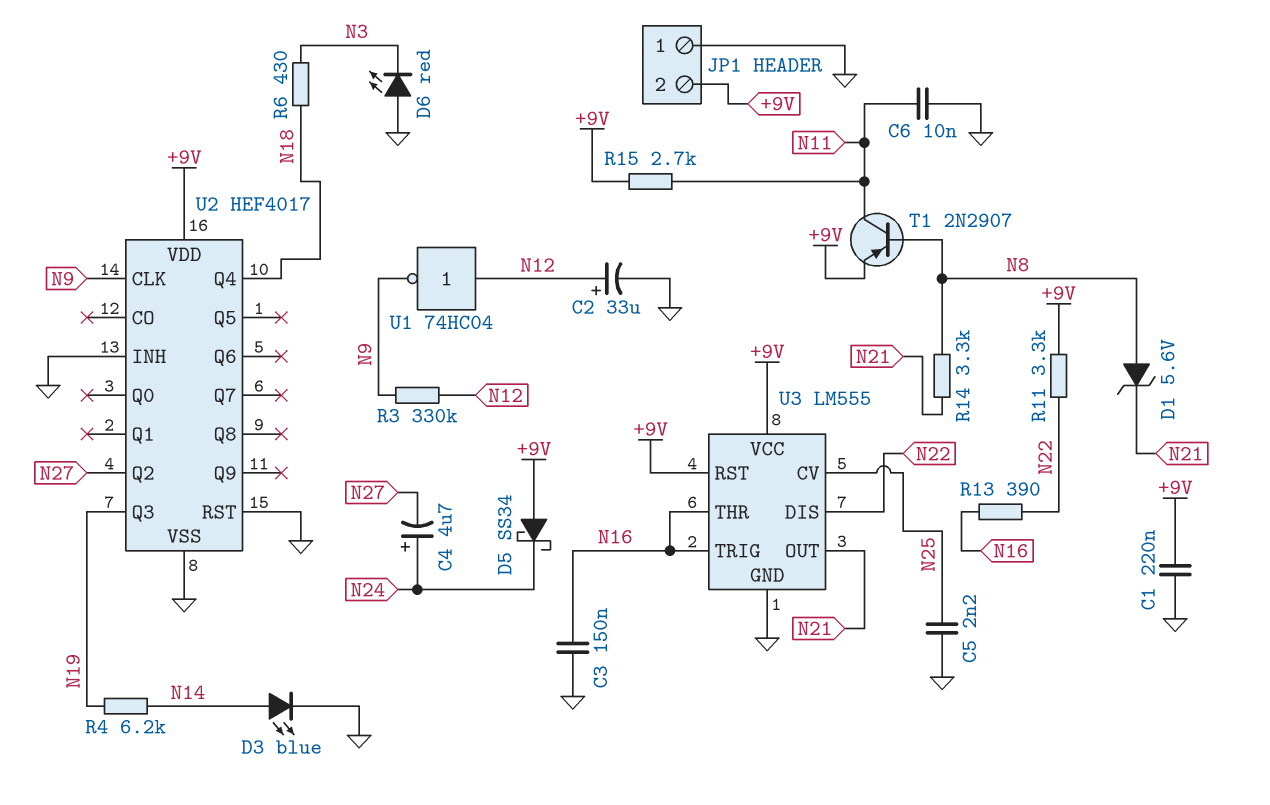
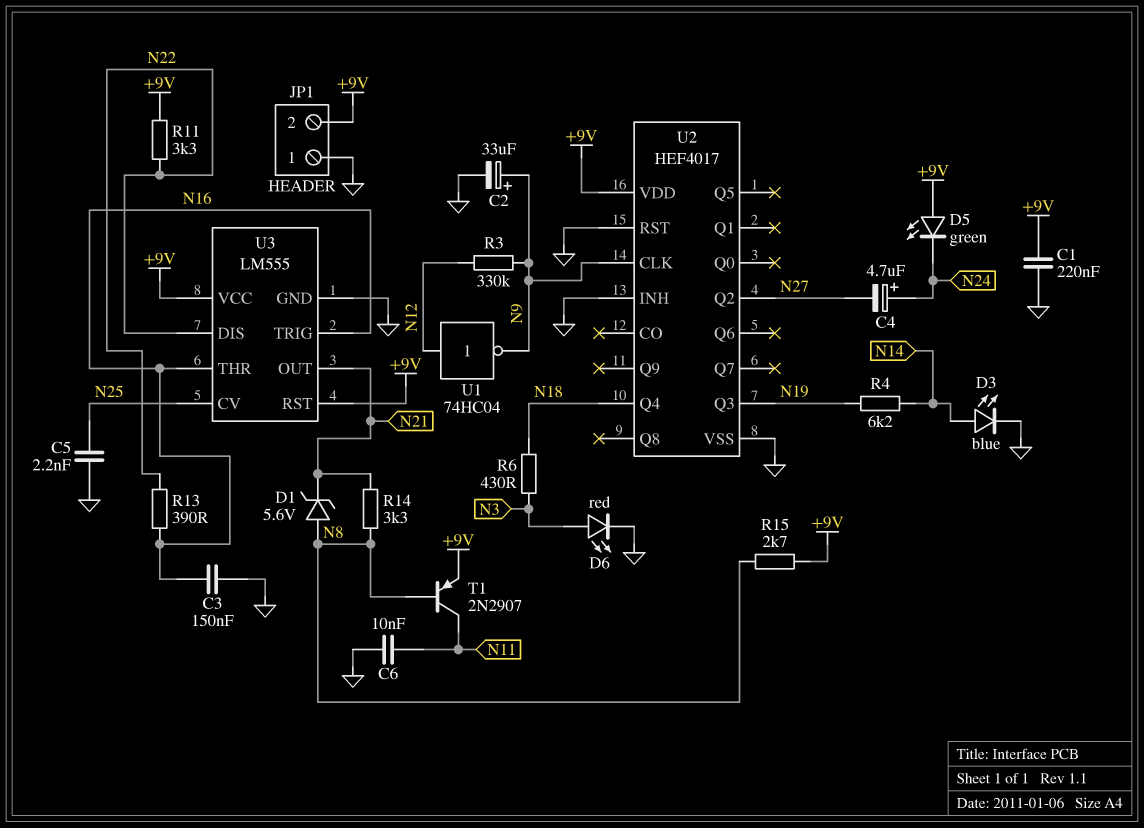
C2: 33uF (plus N12, minus GND) -> 33uF (plus N9, minus GND)
D5: schottky SS34 (A +9V, K N24) -> LED green (A +9V, K N24)
D6: LED red (A GND, K N3) -> LED red (A N3, K GND)
R15: 2.7k (+9V, N11) -> 2.7k (+9V, N8)

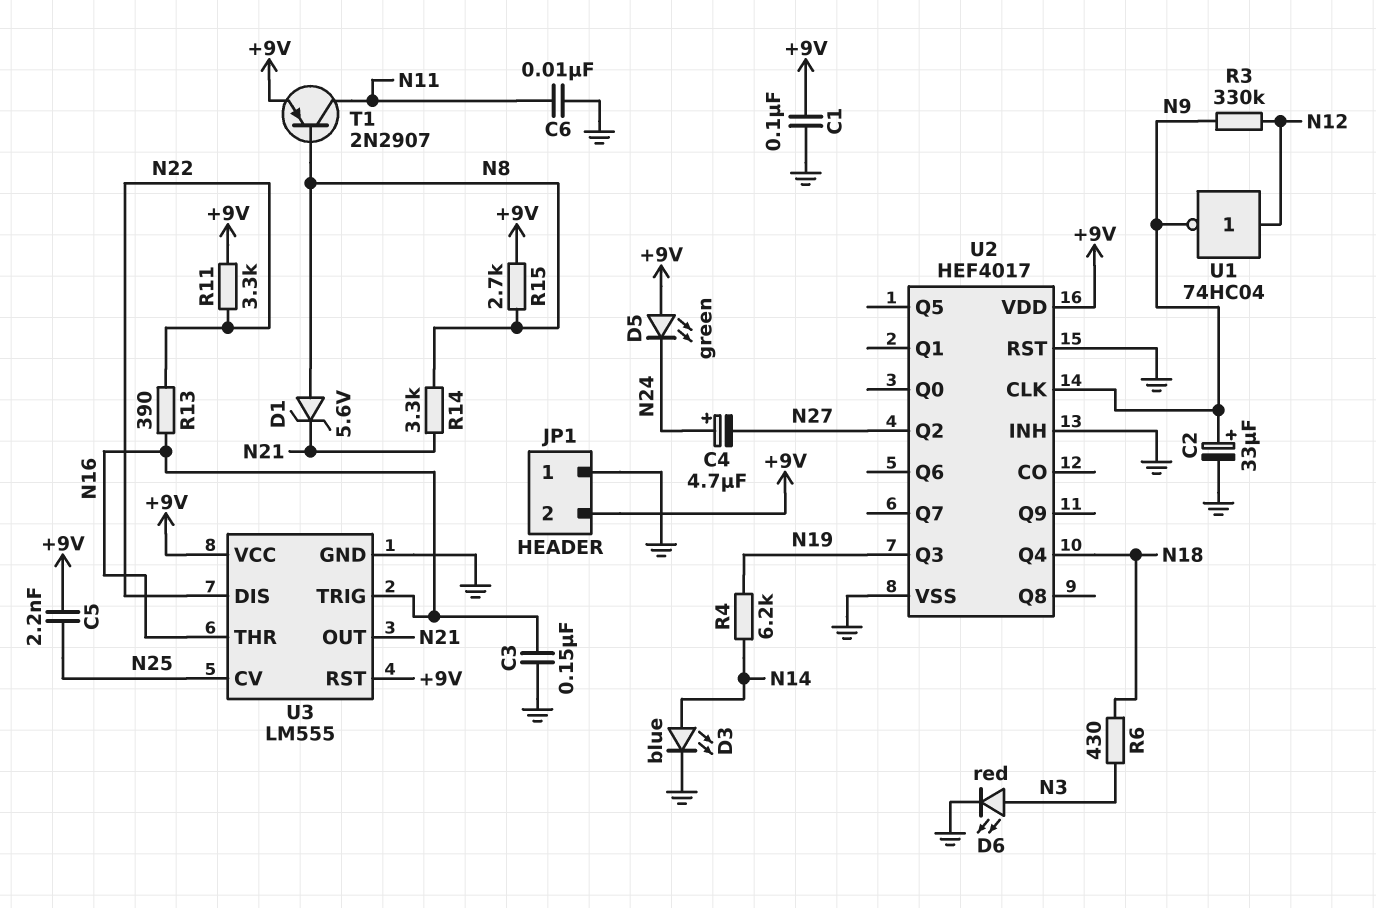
C1: 220nF (+9V, GND) -> 100nF (+9V, GND)
C5: 2.2nF (GND, N25) -> 2.2nF (+9V, N25)

